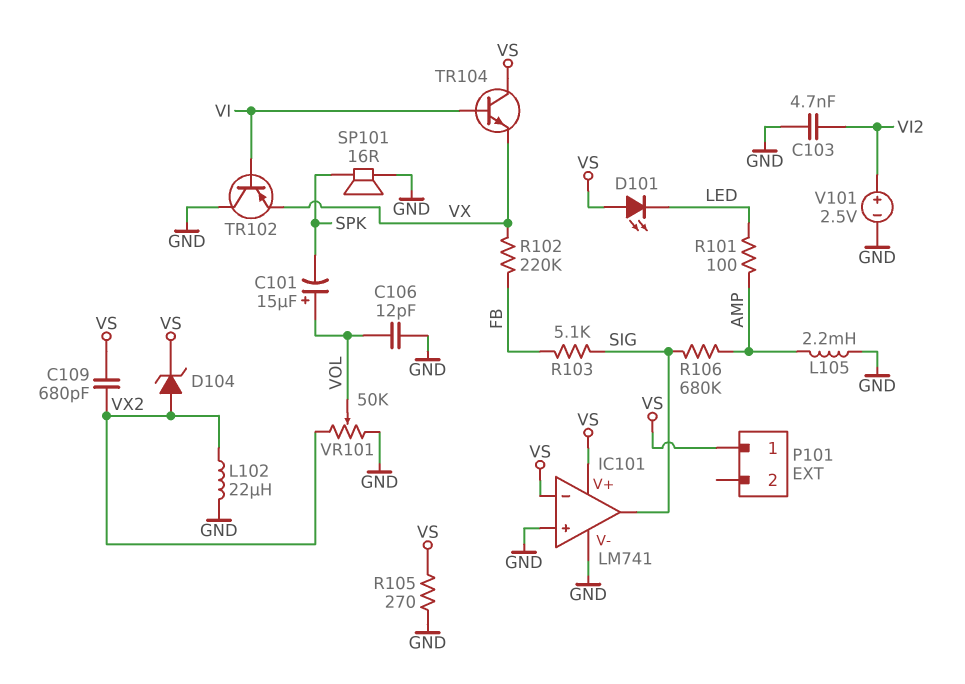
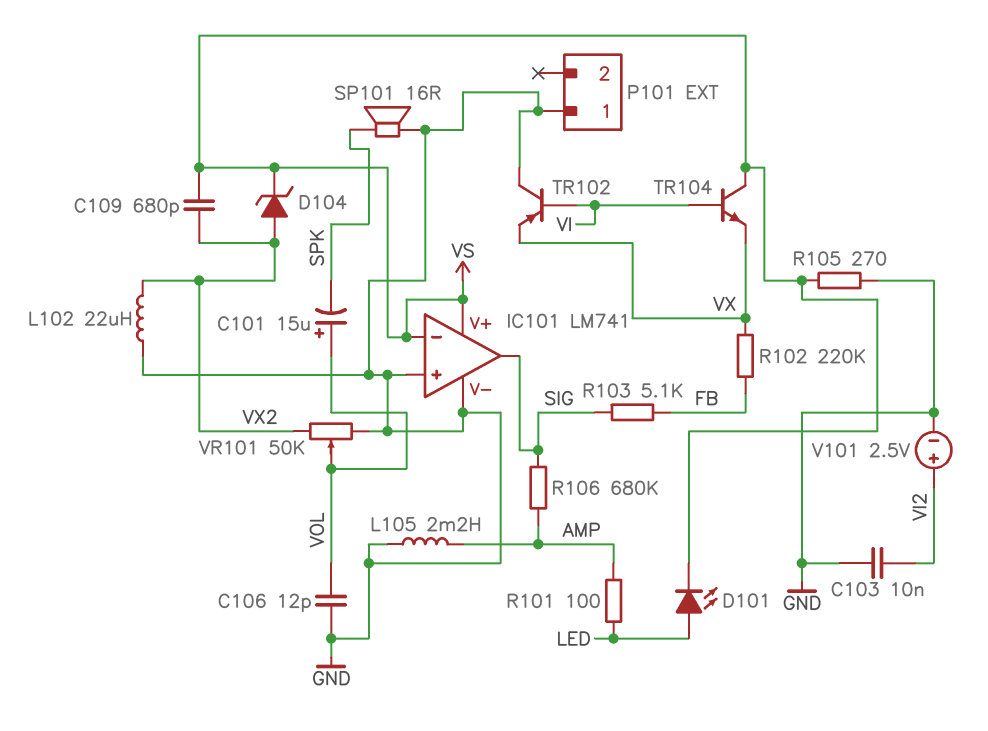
C103: 4.7nF (GND, VI2) -> 10nF (GND, VI2)
D101: LED (A VS, K LED) -> LED (A LED, K VS)
P101 pin 1: VS -> GND

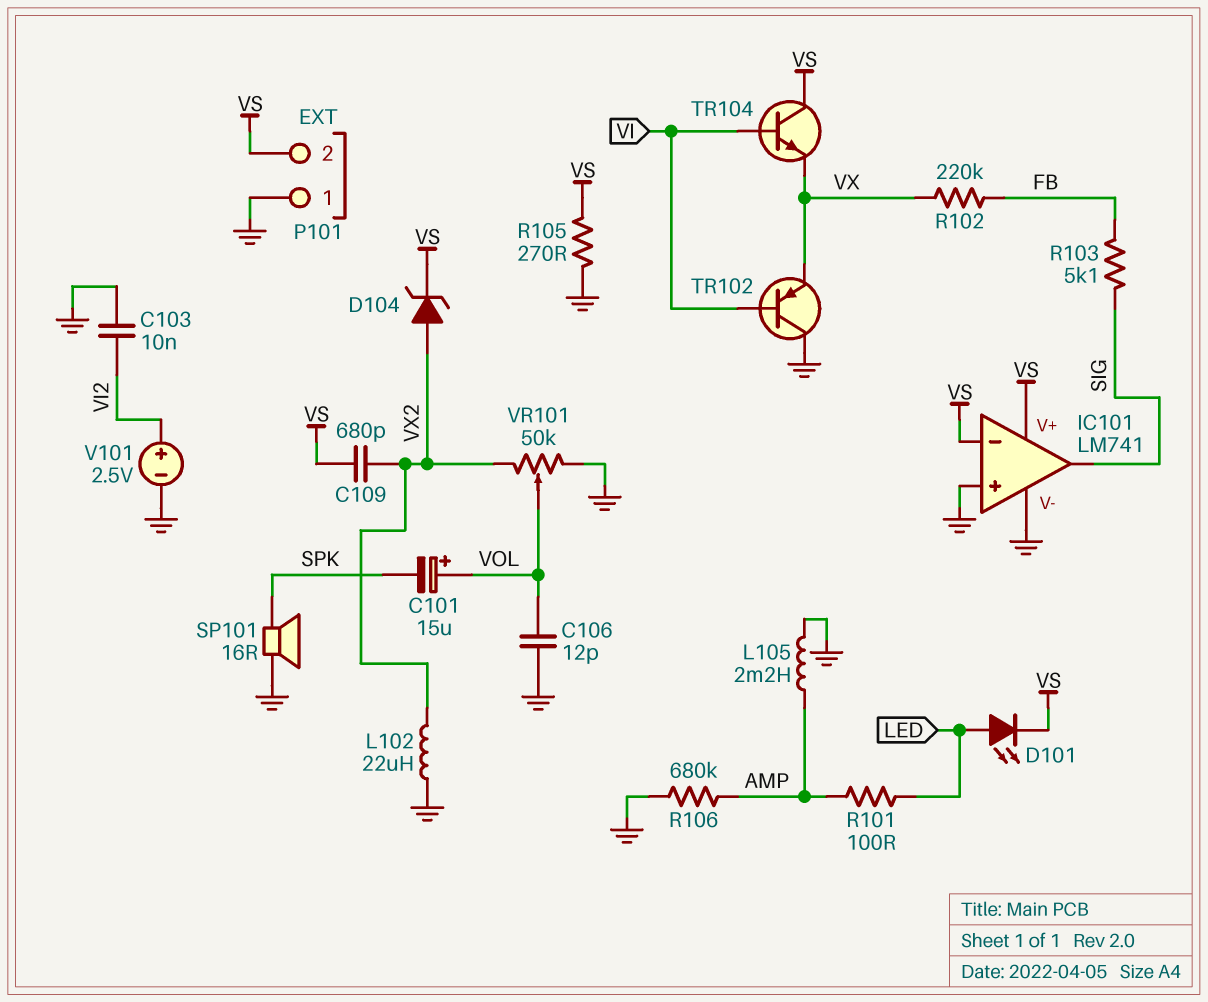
P101 pin 2: none -> VS
R106: 680k (AMP, SIG) -> 680k (AMP, GND)

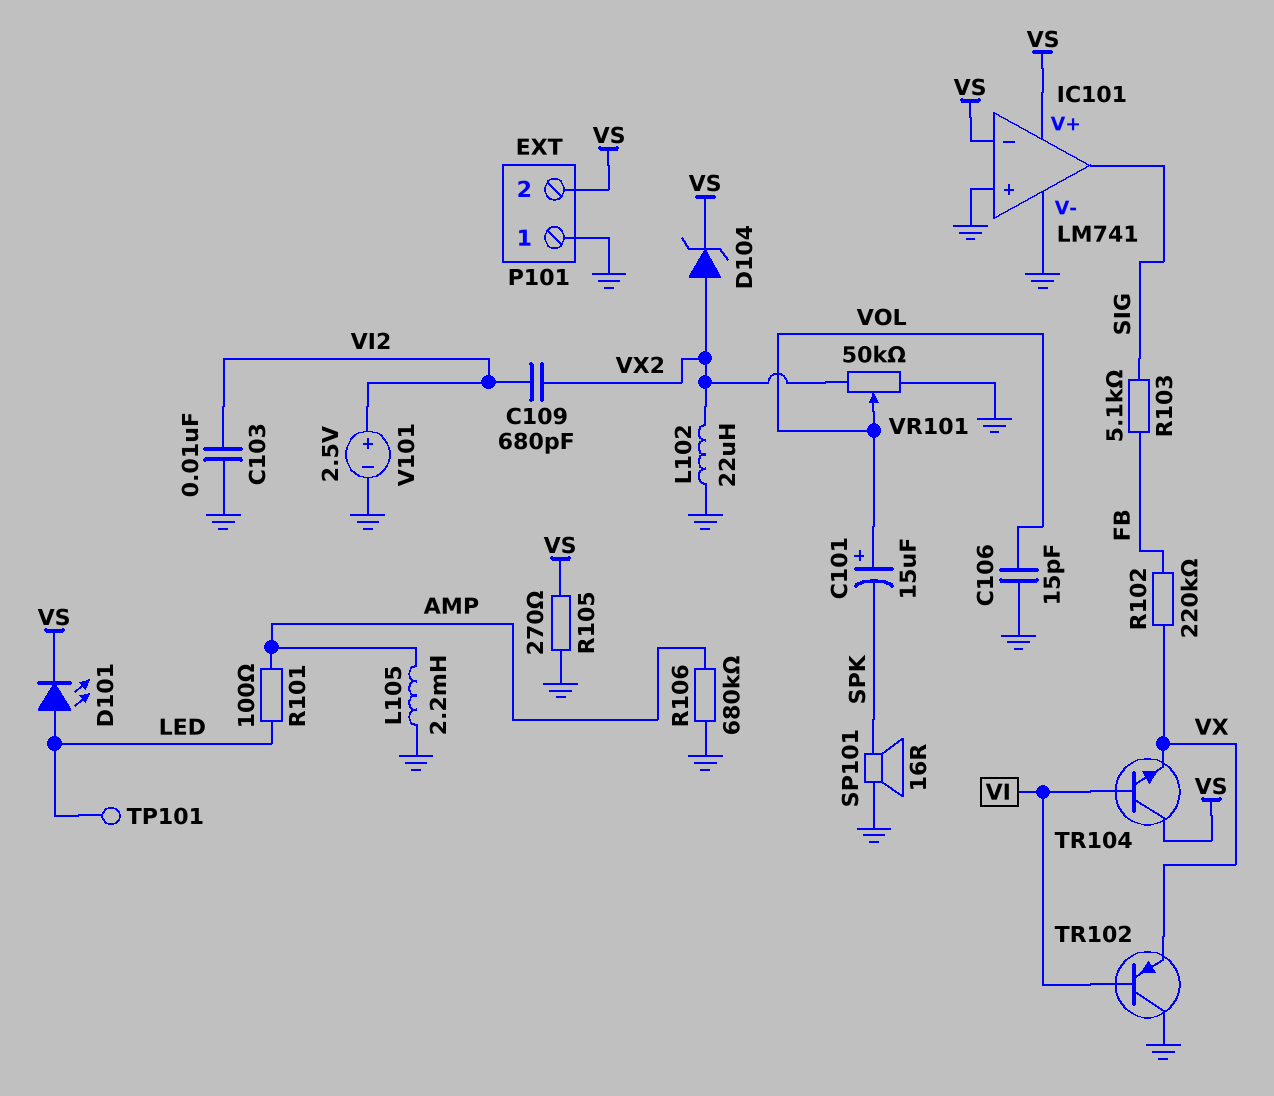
C106: 12pF (GND, VOL) -> 15pF (GND, VOL)
C109: 680pF (VS, VX2) -> 680pF (VI2, VX2)
TP101: none -> test point (LED)

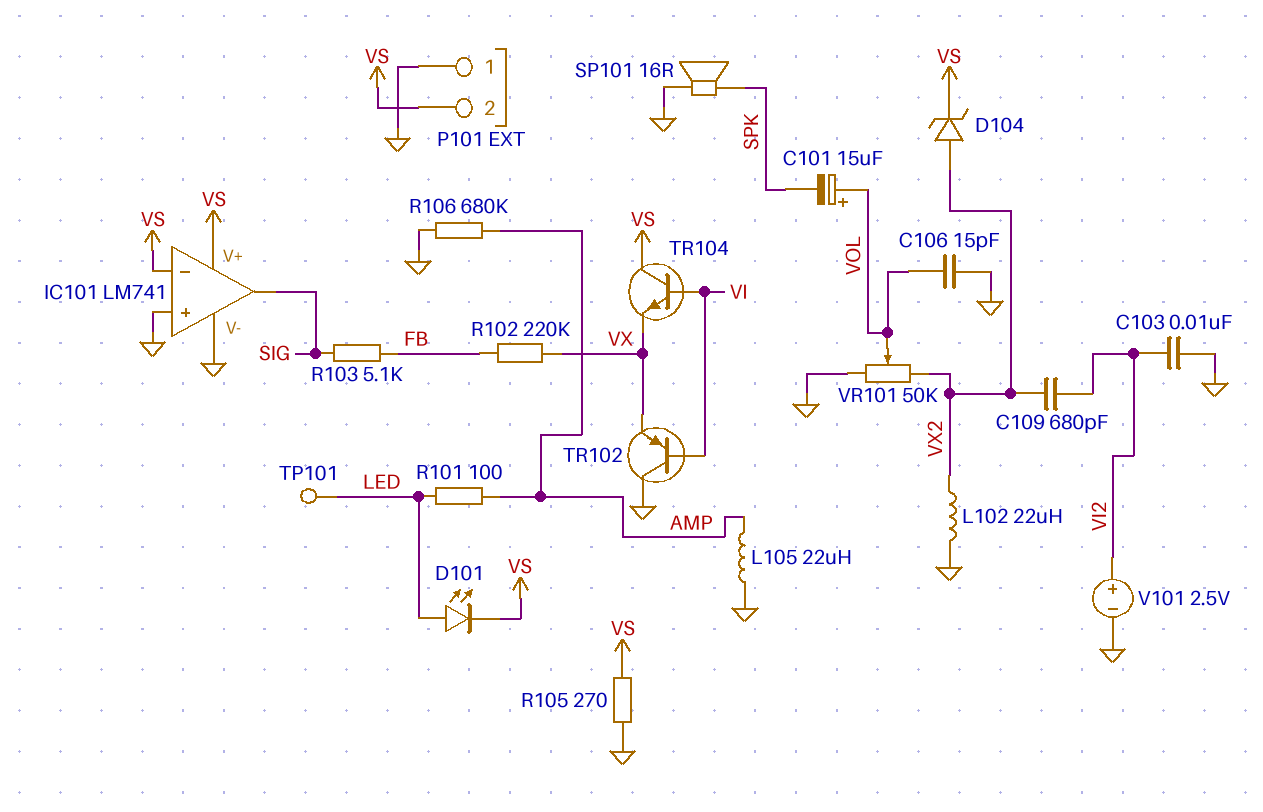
L105: 2.2mH (AMP, GND) -> 22uH (AMP, GND)

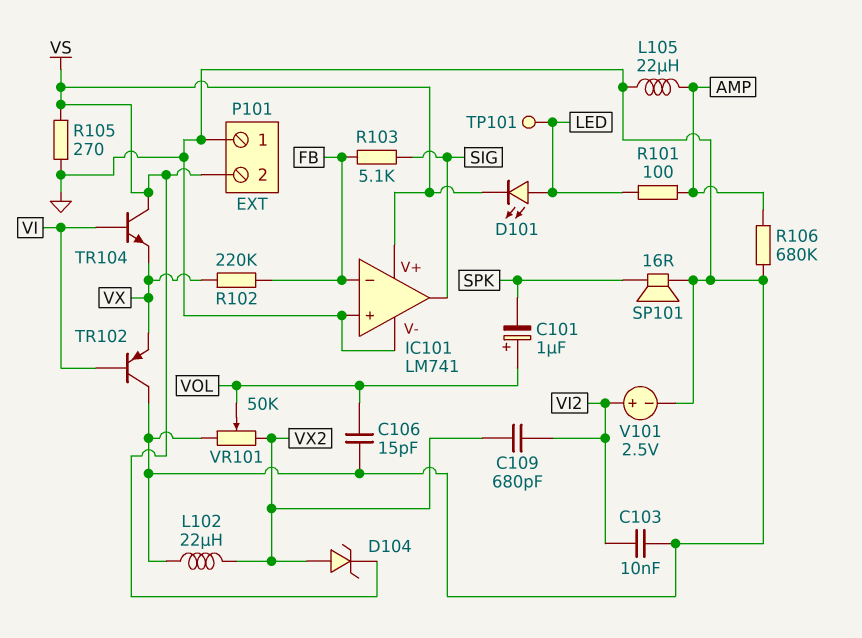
C101: 15uF (plus VOL, minus SPK) -> 1uF (plus VOL, minus SPK)
IC101 pin in-: VS -> FB

